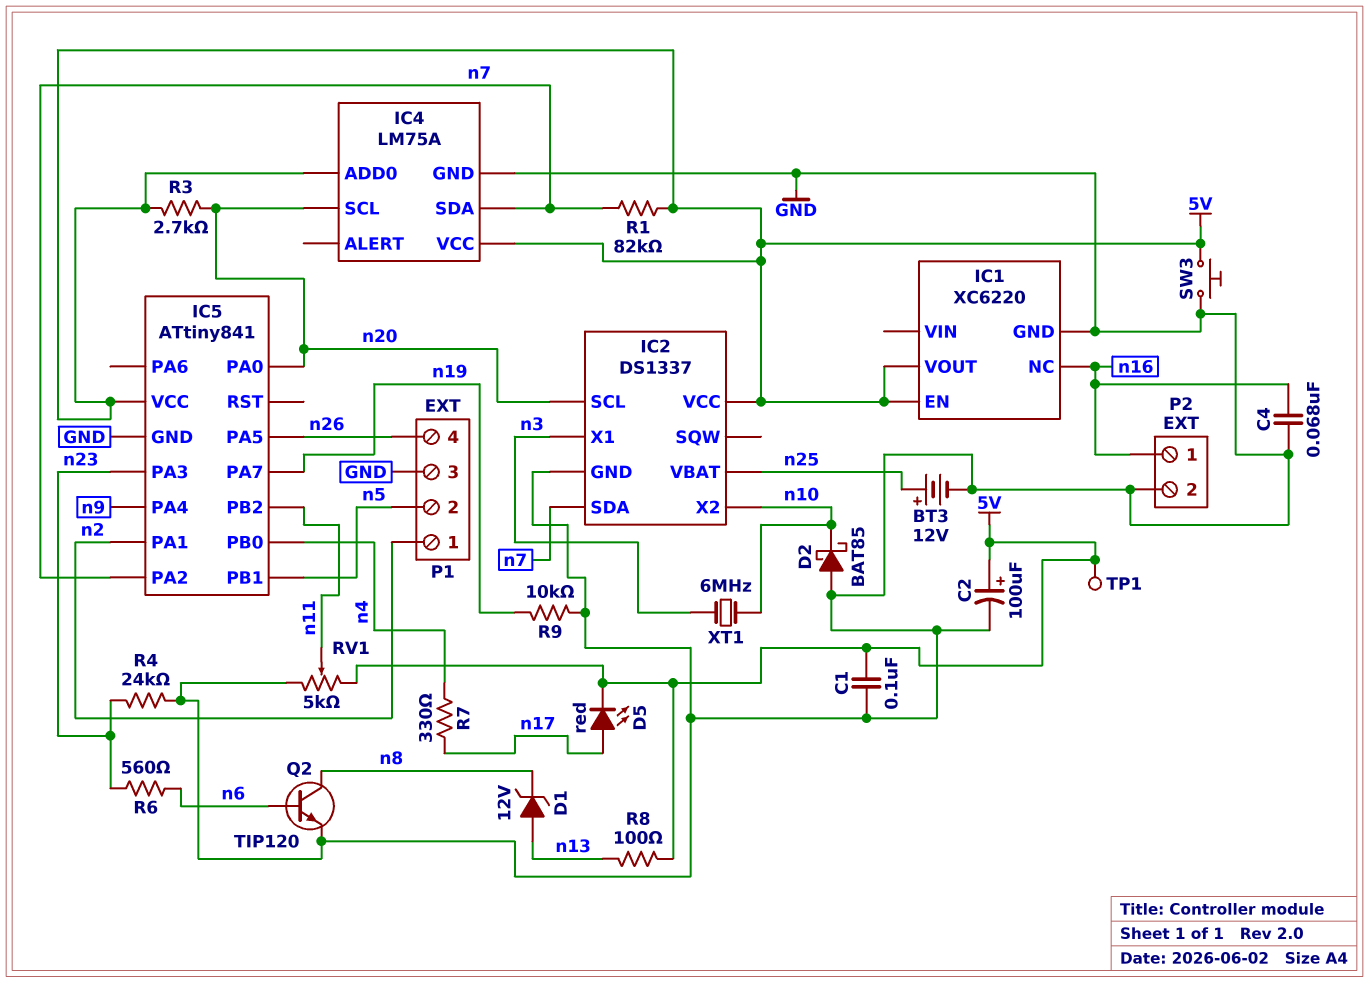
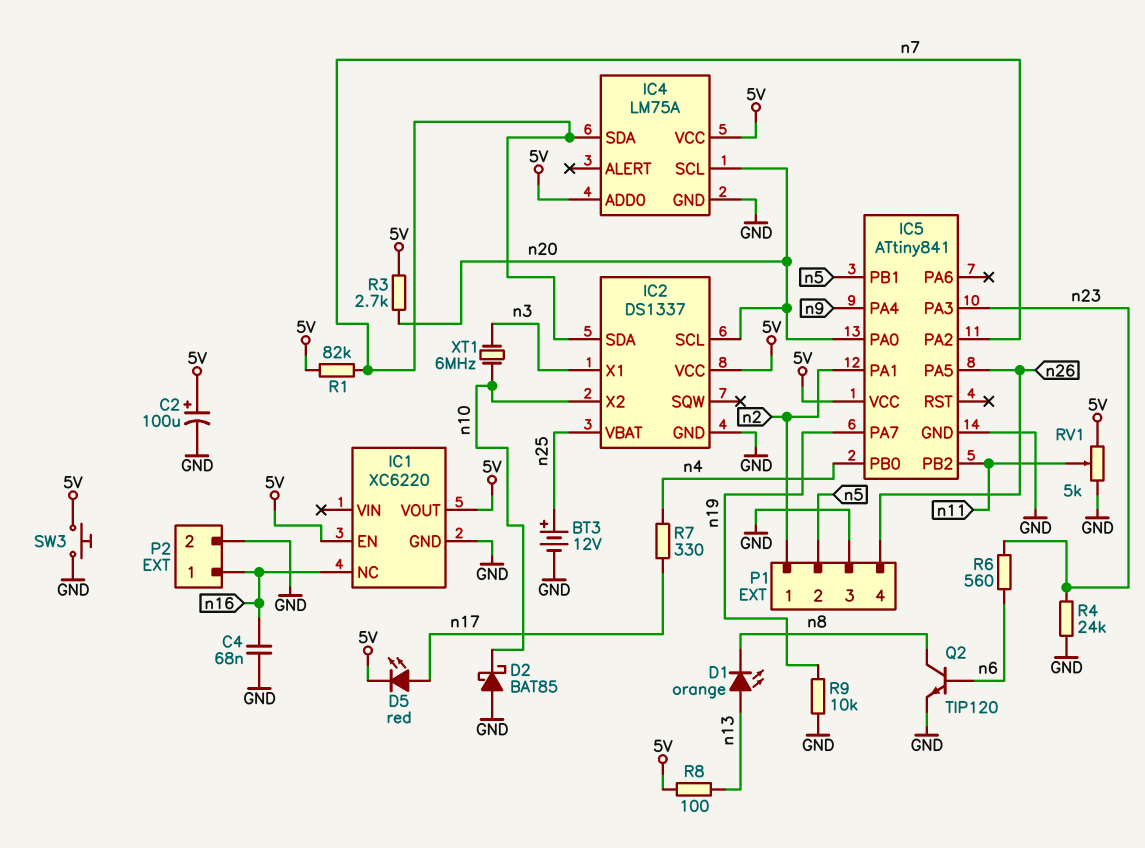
C1: 100nF (5V, GND) -> none
D1: zener 12V (A n13, K n8) -> LED orange (A n13, K n8)
TP1: test point (5V) -> none

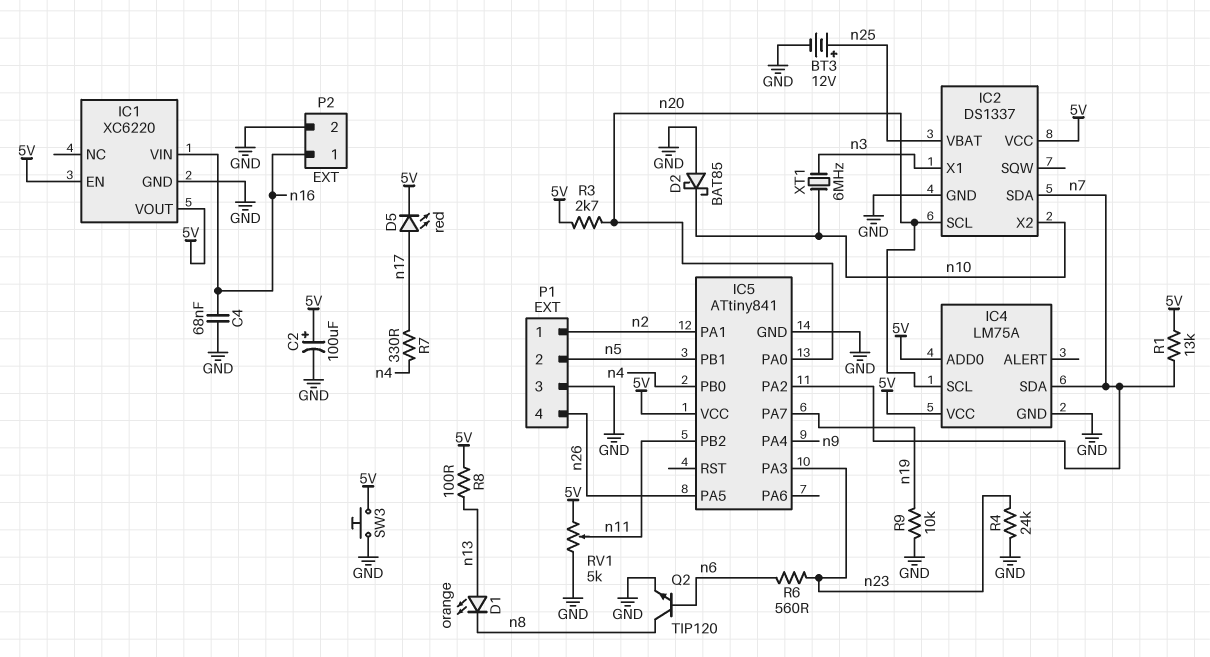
IC1 pin NC: n16 -> none
IC1 pin VIN: none -> n16
R1: 82k (5V, n7) -> 13k (5V, n7)

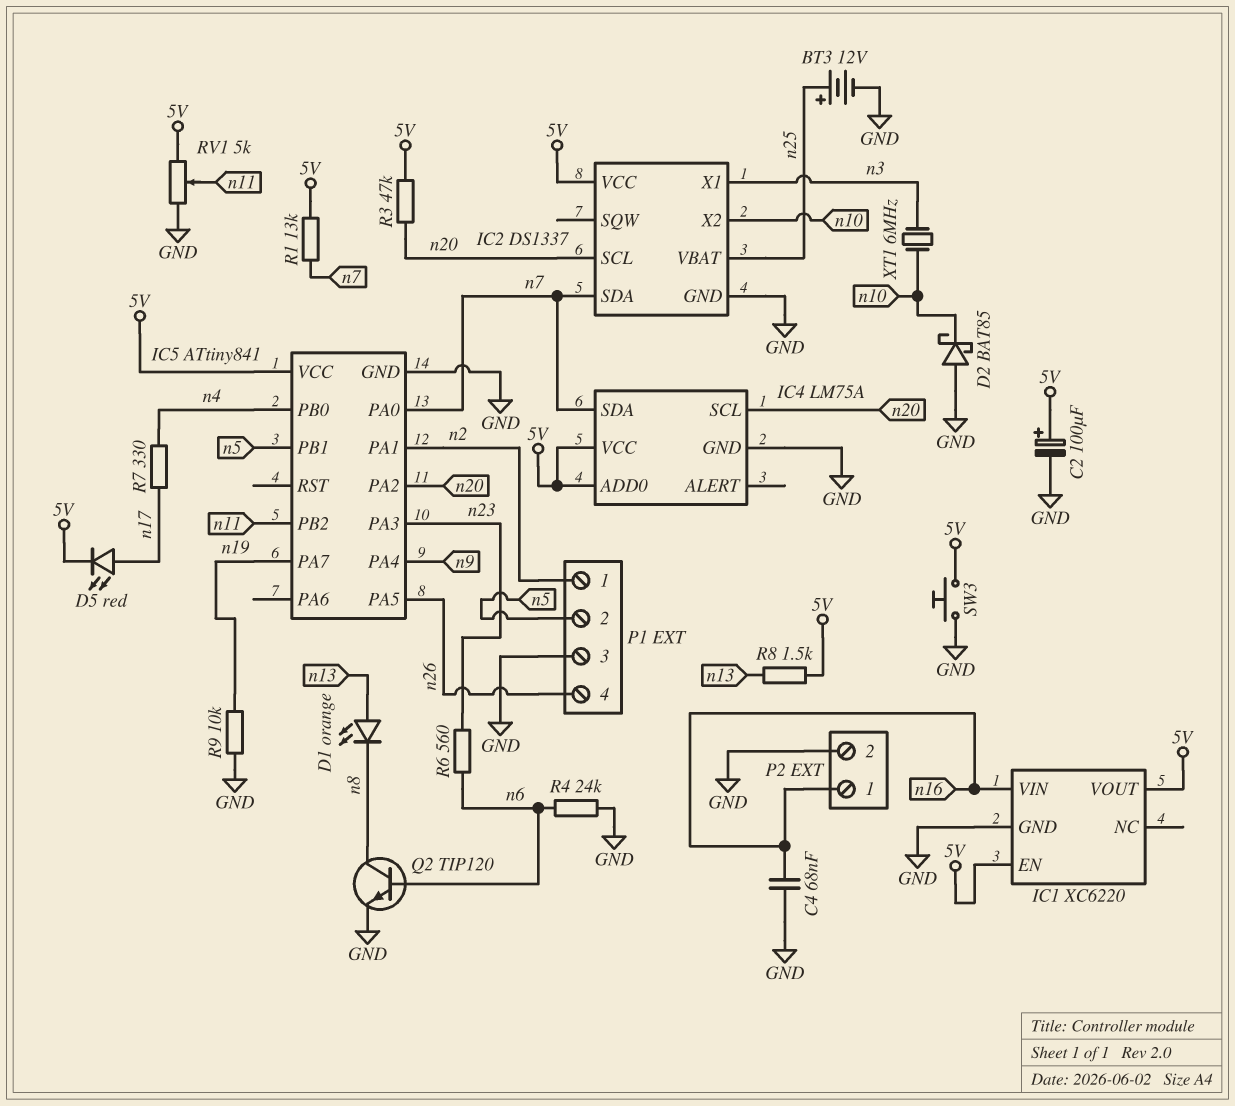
IC5 pin PA0: n20 -> n7
IC5 pin PA2: n7 -> n20
R3: 2.7k (5V, n20) -> 47k (5V, n20)
R4: 24k (GND, n23) -> 24k (GND, n6)
R8: 100 (5V, n13) -> 1.5k (5V, n13)

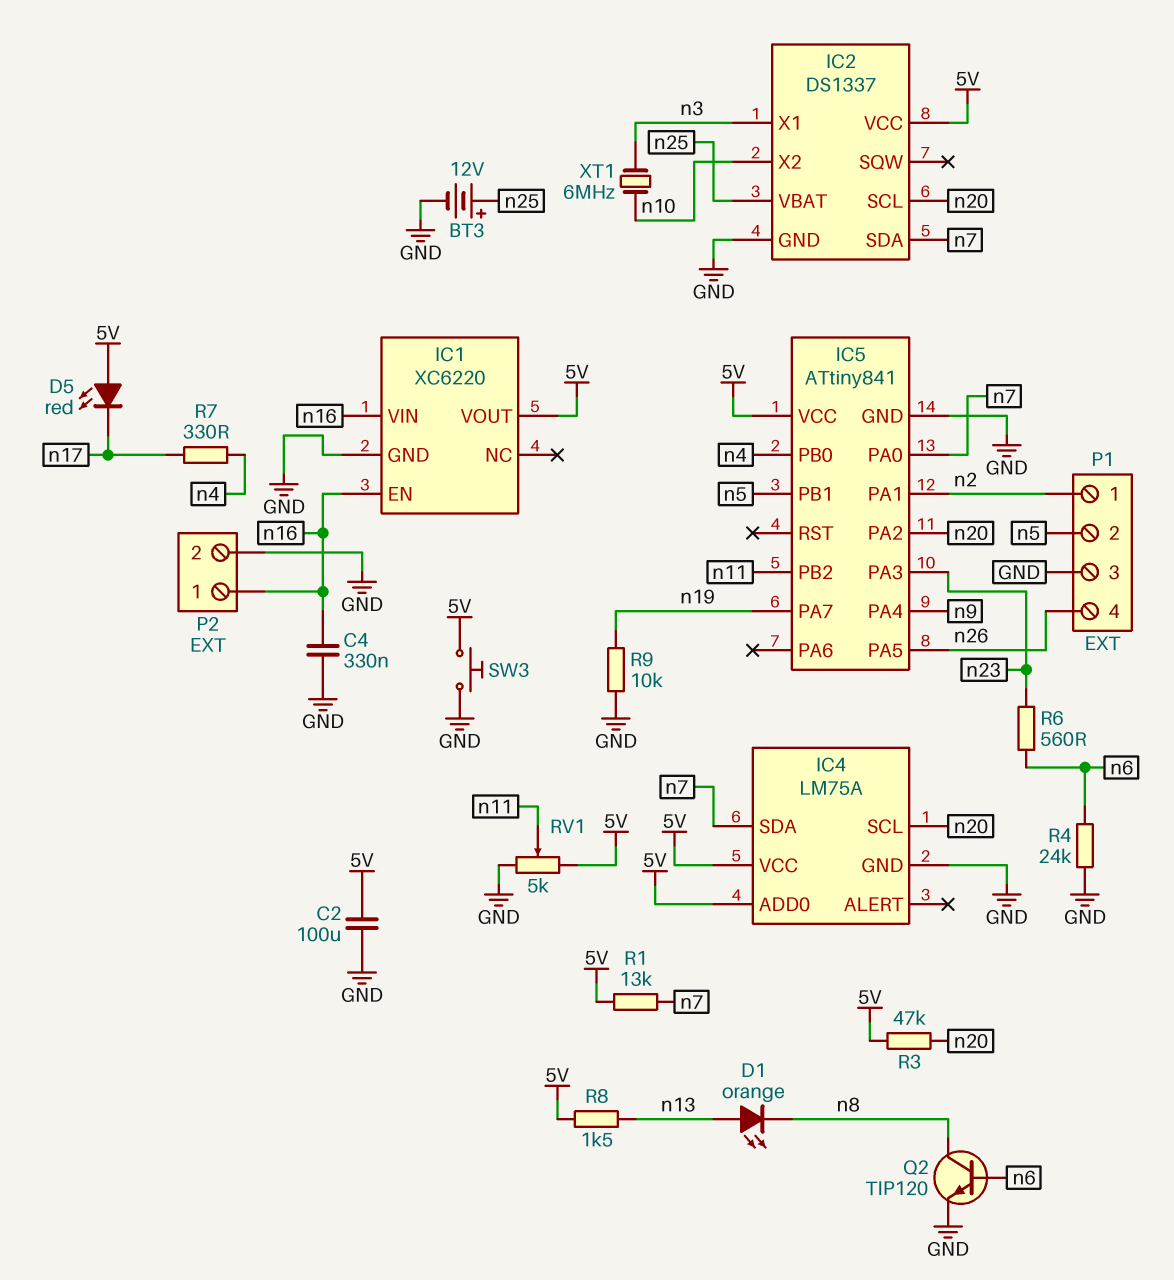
C2: 100uF (plus 5V, minus GND) -> 100uF (5V, GND)
C4: 68nF (GND, n16) -> 330nF (GND, n16)
D2: schottky BAT85 (A GND, K n10) -> none
D5: LED red (A n17, K 5V) -> LED red (A 5V, K n17)
IC1 pin EN: 5V -> n16

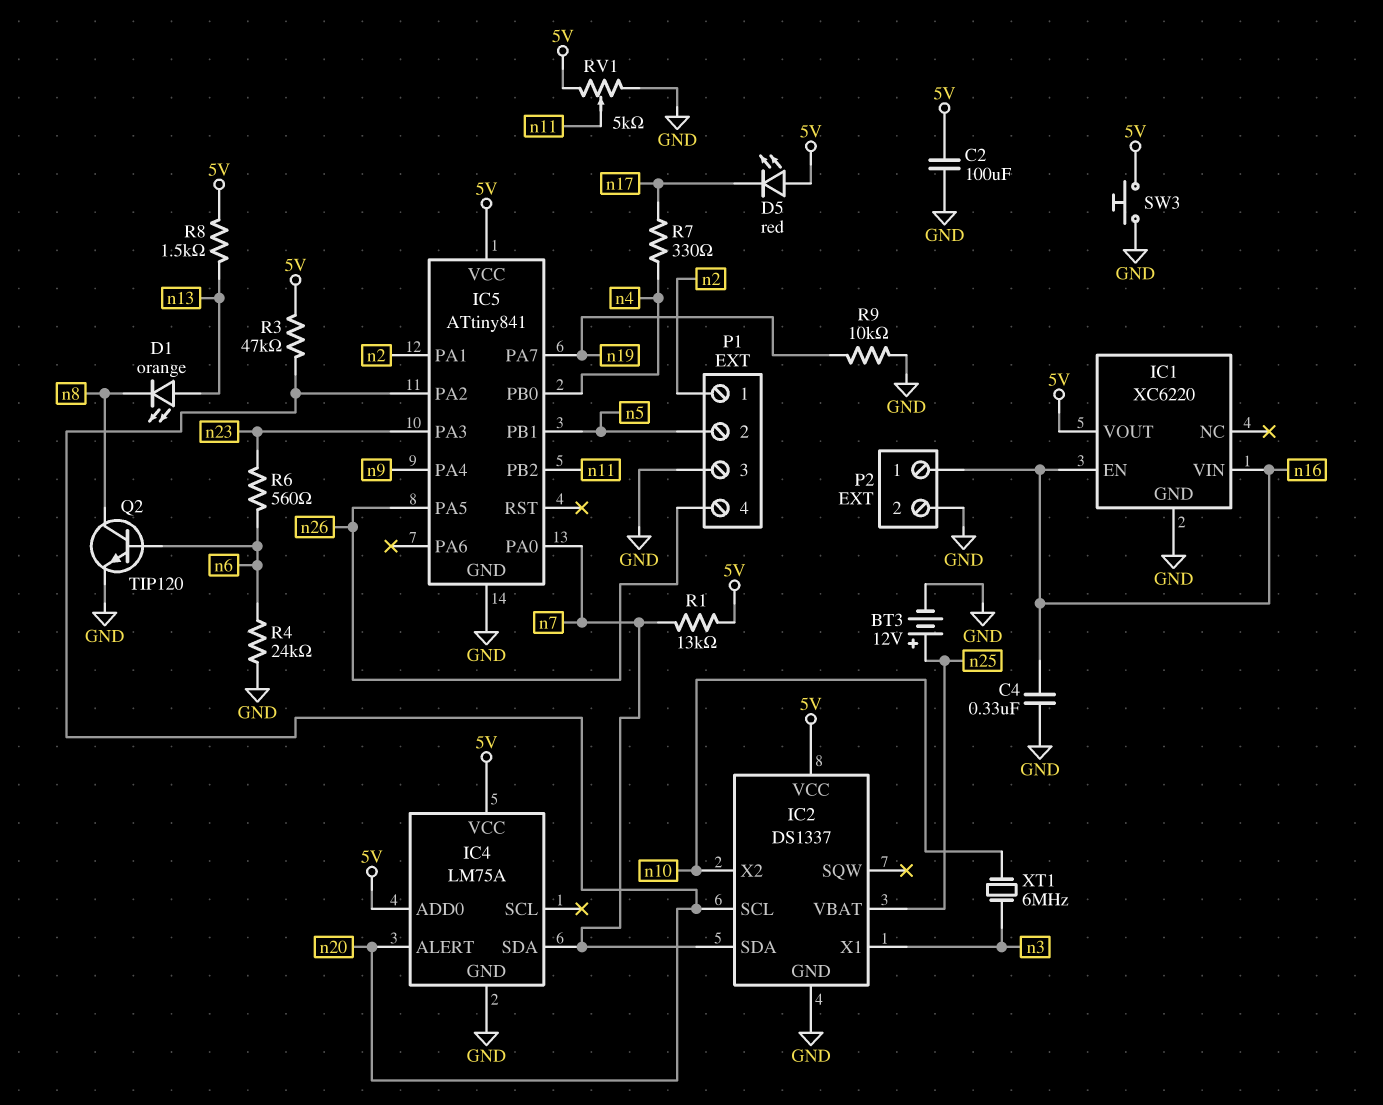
IC4 pin ALERT: none -> n20
IC4 pin SCL: n20 -> none

